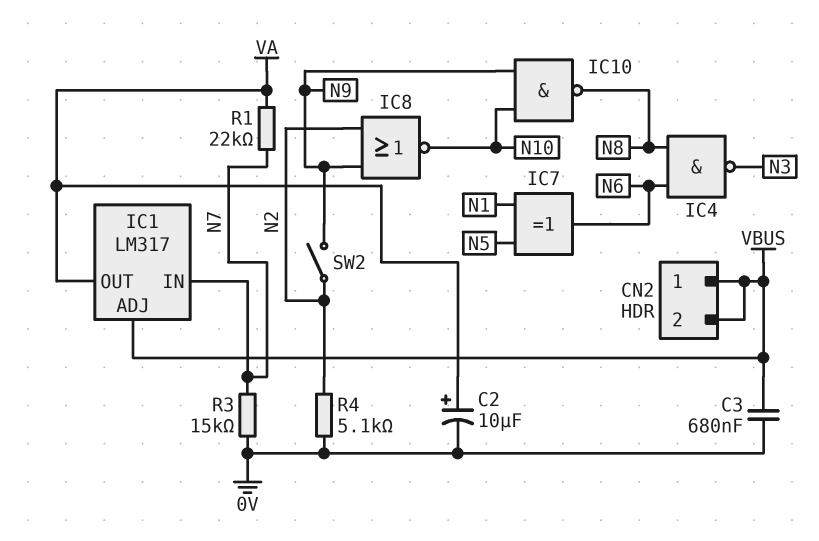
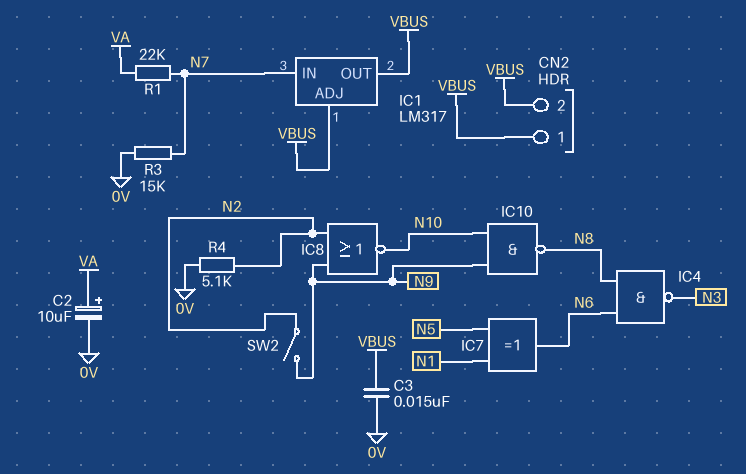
C3: 680nF (0V, VBUS) -> 15nF (0V, VBUS)
IC1 pin OUT: VA -> VBUS

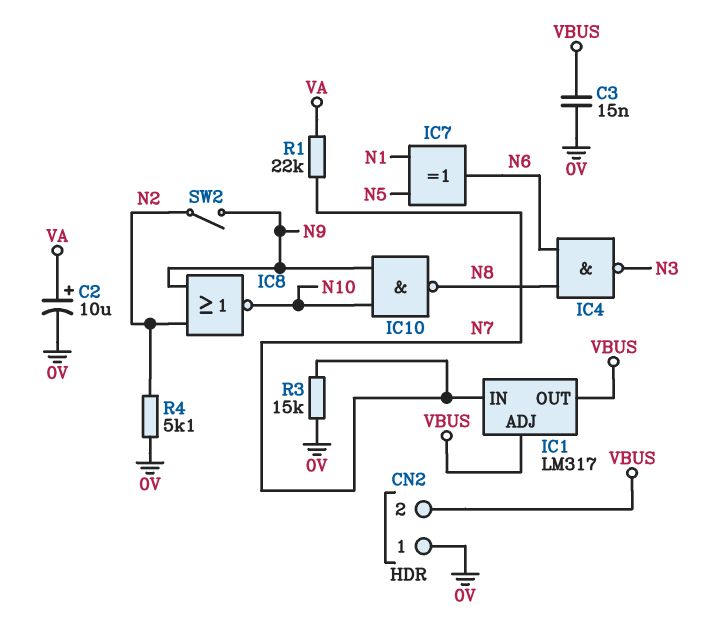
CN2 pin 1: VBUS -> 0V

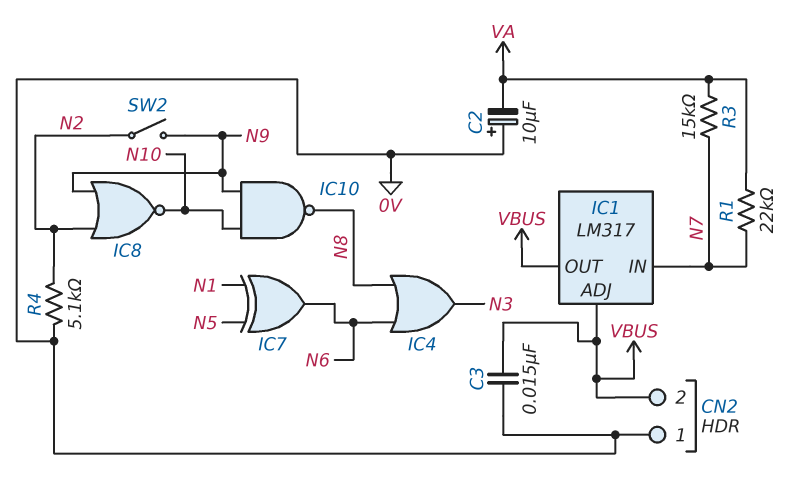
C2: 10uF (plus VA, minus 0V) -> 10uF (plus 0V, minus VA)
IC4: NAND (in N6, in N8, out N3) -> OR (in N6, in N8, out N3)
R3: 15k (0V, N7) -> 15k (N7, VA)

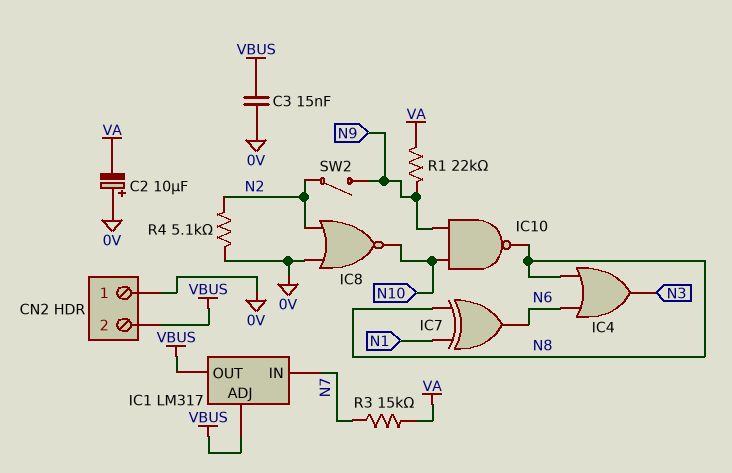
IC7: XOR (in N1, in N5, out N6) -> XOR (in N1, in N8, out N6)
IC8: NOR (in N2, in N9, out N10) -> NOR (in 0V, in N2, out N10)
R1: 22k (N7, VA) -> 22k (N9, VA)

